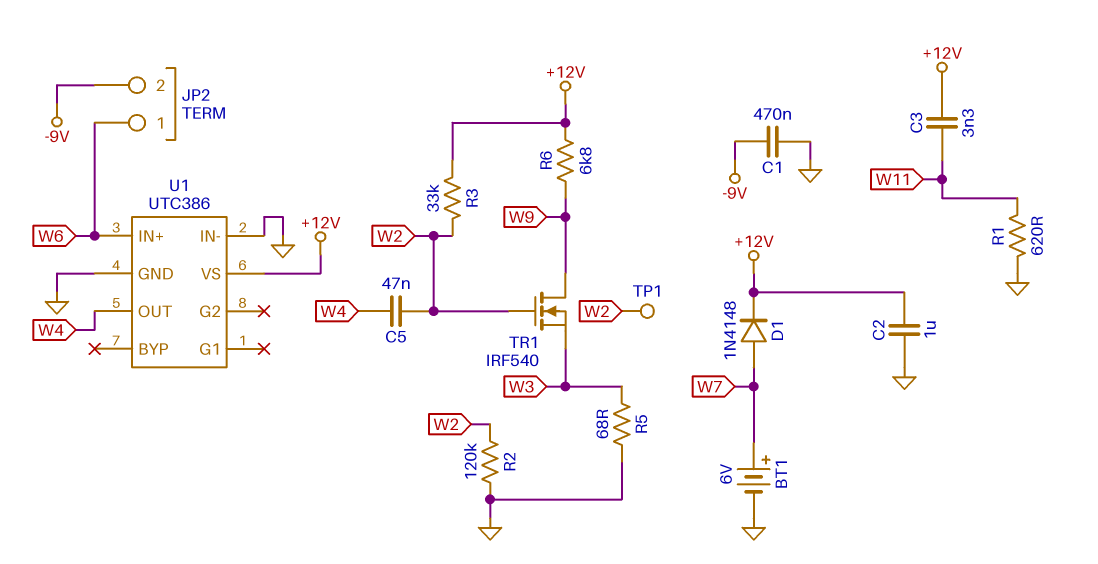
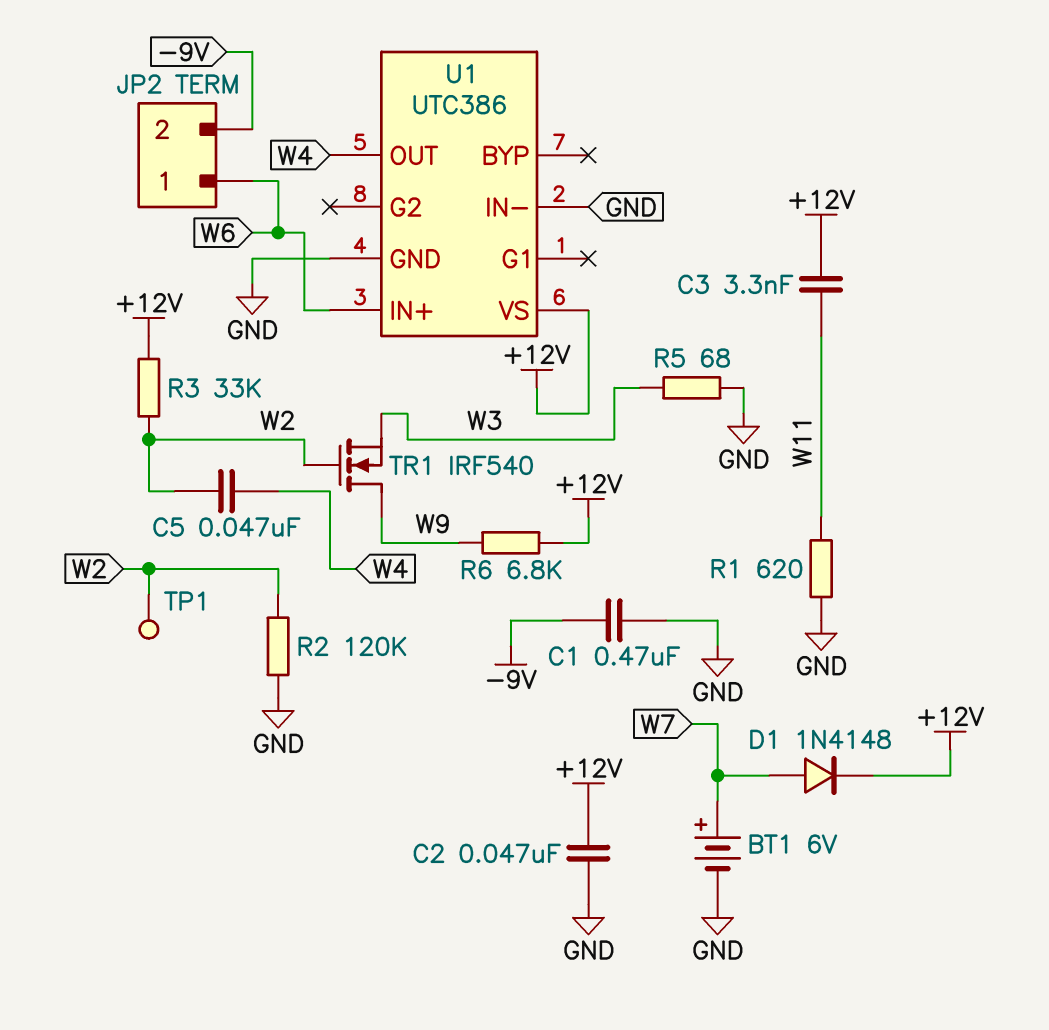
C2: 1uF (+12V, GND) -> 47nF (+12V, GND)

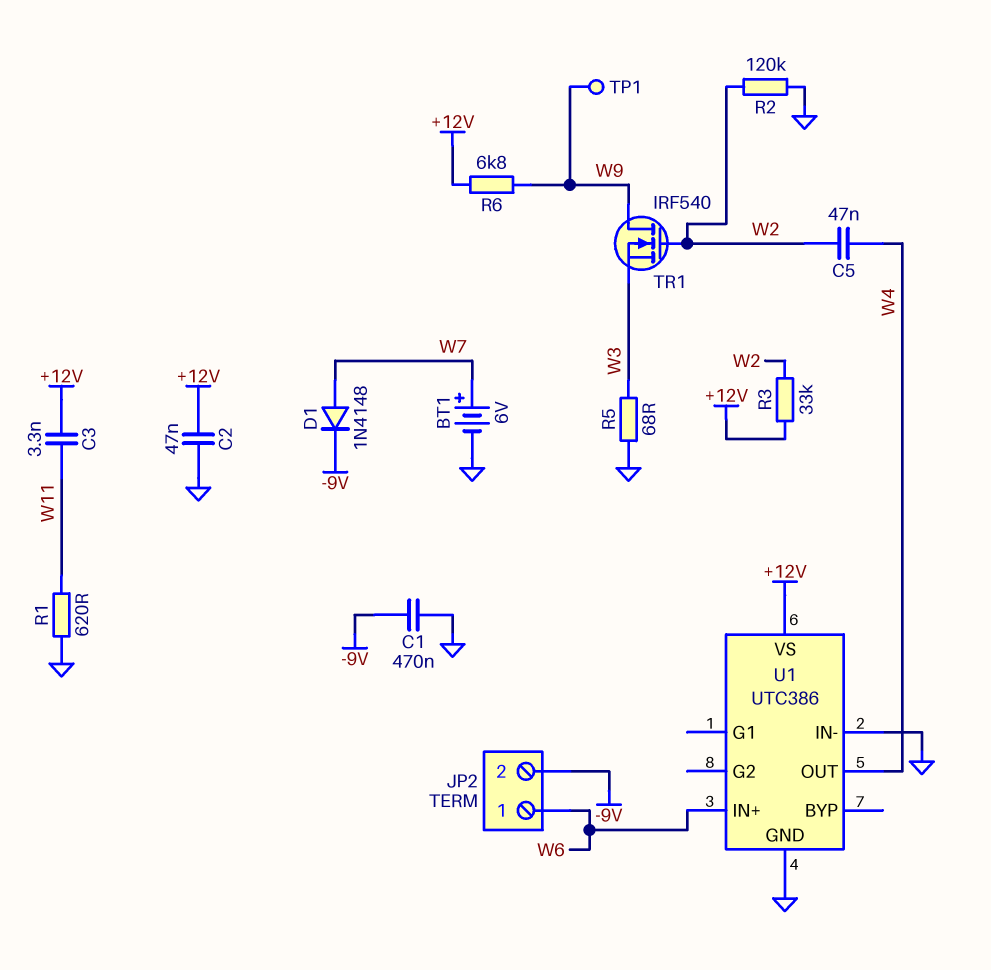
D1: diode 1N4148 (A W7, K +12V) -> diode 1N4148 (A W7, K -9V)
TP1: test point (W2) -> test point (W9)

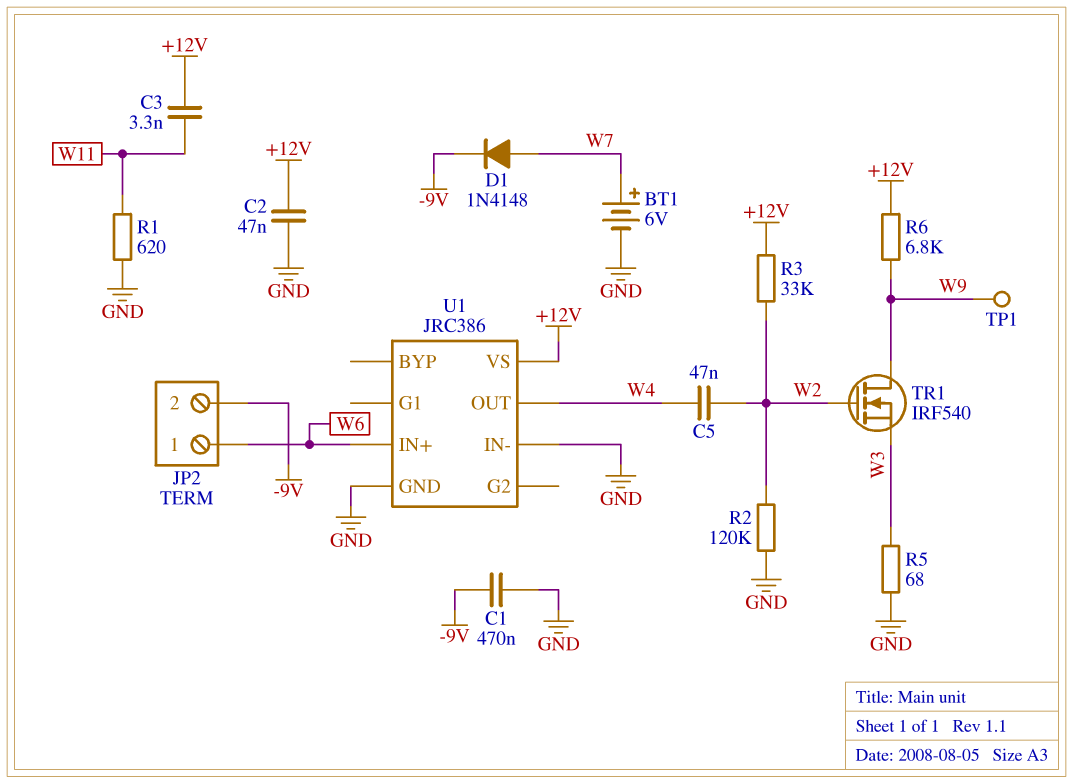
U1: UTC386 -> JRC386

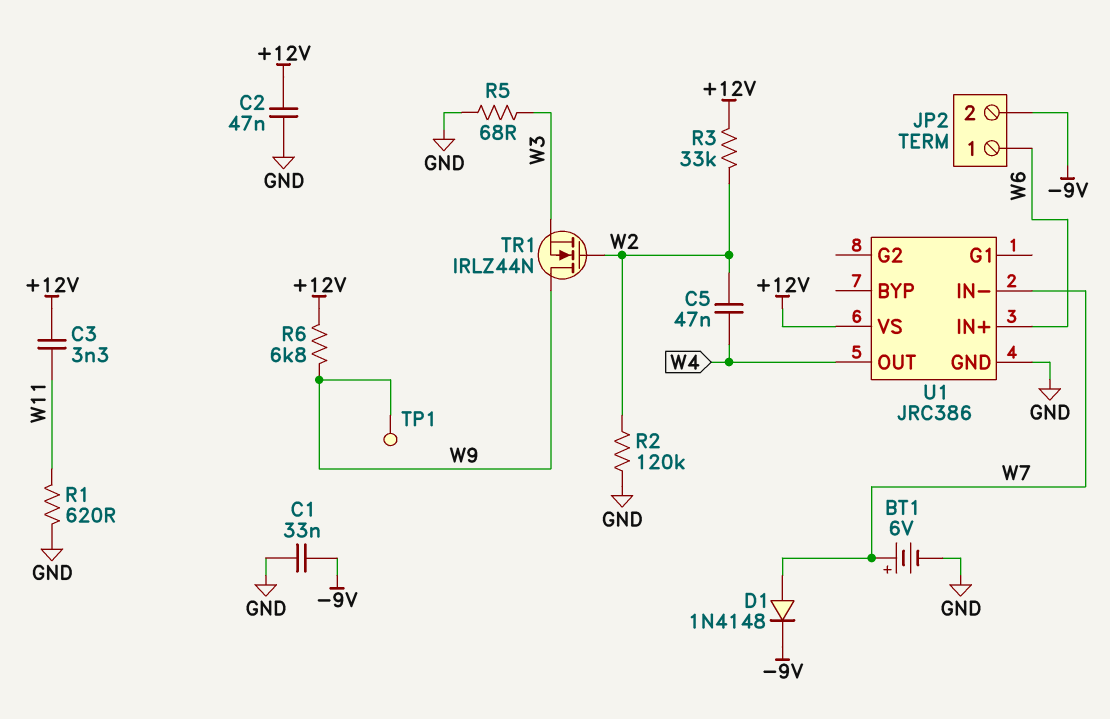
C1: 470nF (-9V, GND) -> 33nF (-9V, GND)
TR1: NMOS IRF540 (G W2, D W9, S W3) -> NMOS IRLZ44N (G W2, D W9, S W3)
U1 pin IN-: GND -> W7

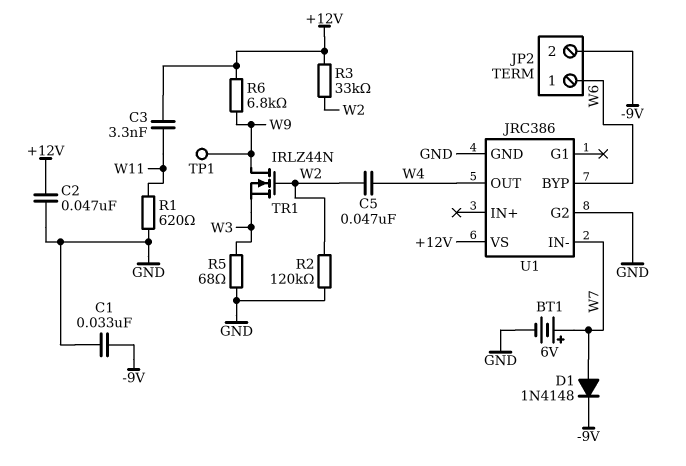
U1 pin BYP: none -> W6
U1 pin G2: none -> GND
U1 pin IN+: W6 -> none

